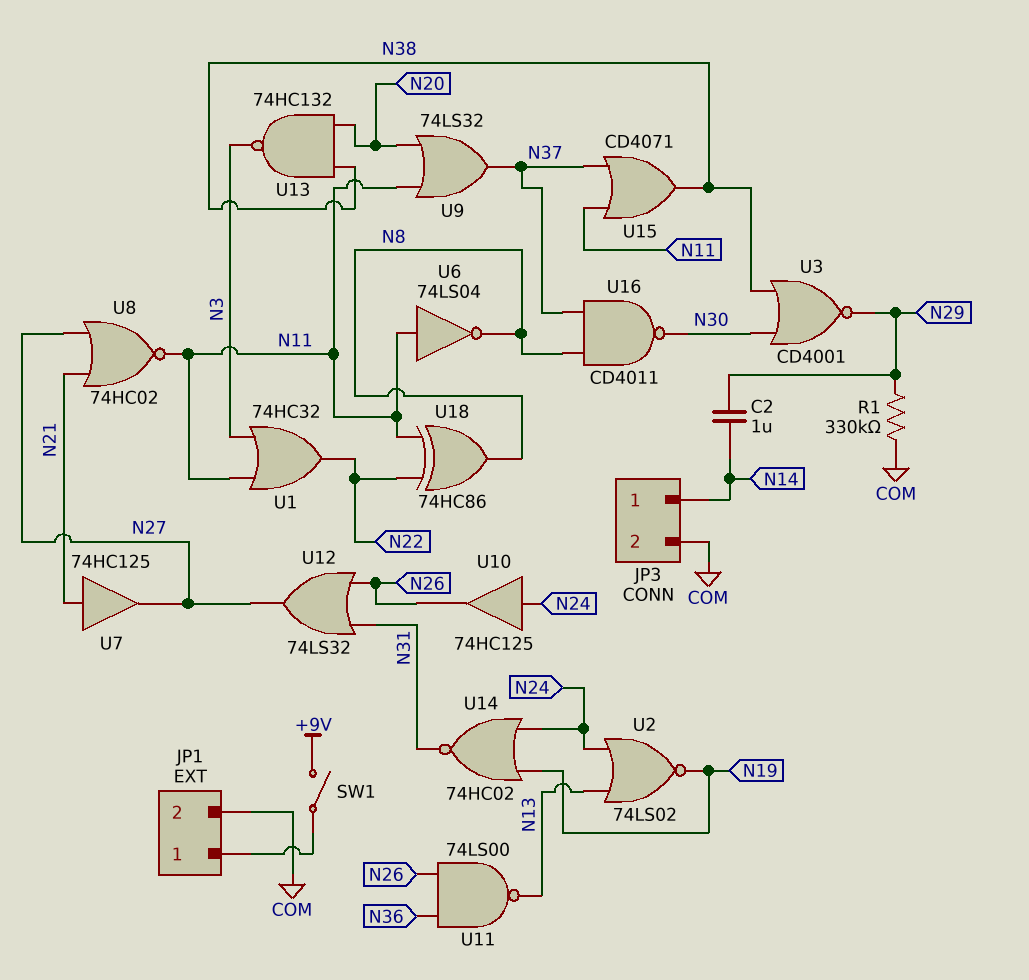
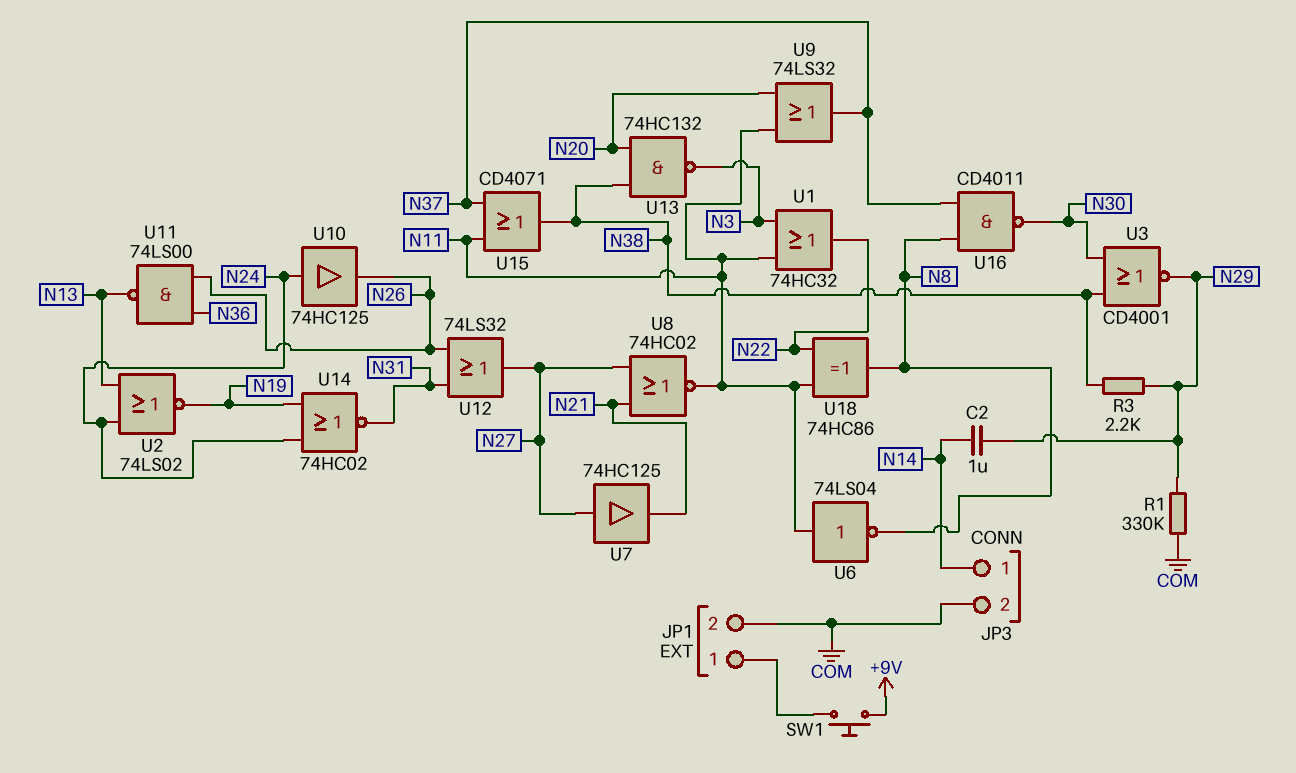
R3: none -> 2.2k (N29, N38)
SW1: switch (+9V, JP1/1) -> button (+9V, JP1/1)
U7: buffer 74HC125 (in N21, out N27) -> buffer 74HC125 (in N27, out N21)

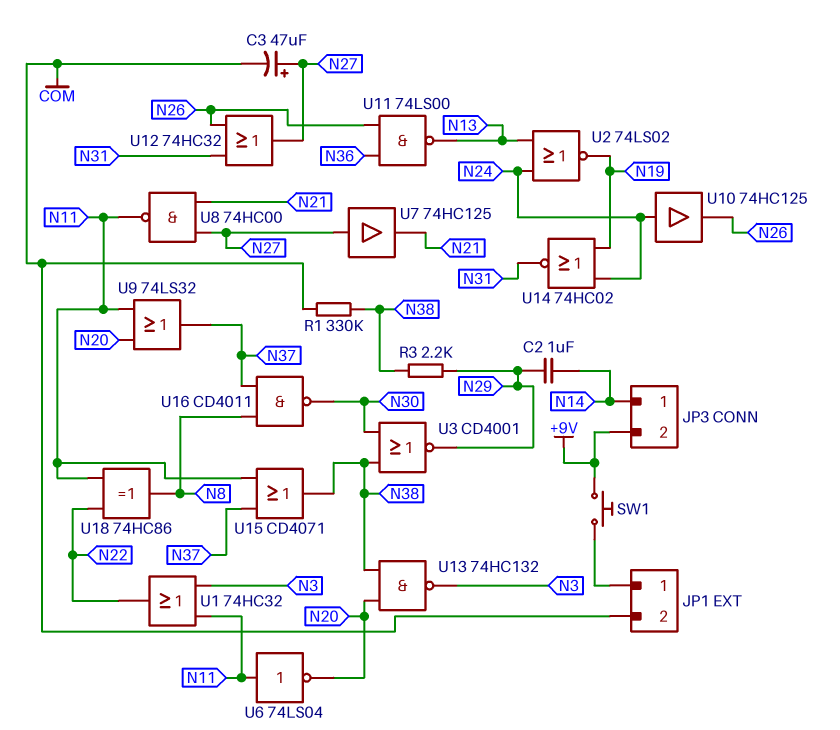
C3: none -> 47uF (plus N27, minus COM)
JP3 pin 2: COM -> +9V
R1: 330k (COM, N29) -> 330k (COM, N38)
U6: NOT 74LS04 (in N11, out N8) -> NOT 74LS04 (in N11, out N20)
U8: NOR 74HC02 (in N21, in N27, out N11) -> NAND 74HC00 (in N21, in N27, out N11)
U12: OR 74LS32 (in N26, in N31, out N27) -> OR 74HC32 (in N26, in N31, out N27)

